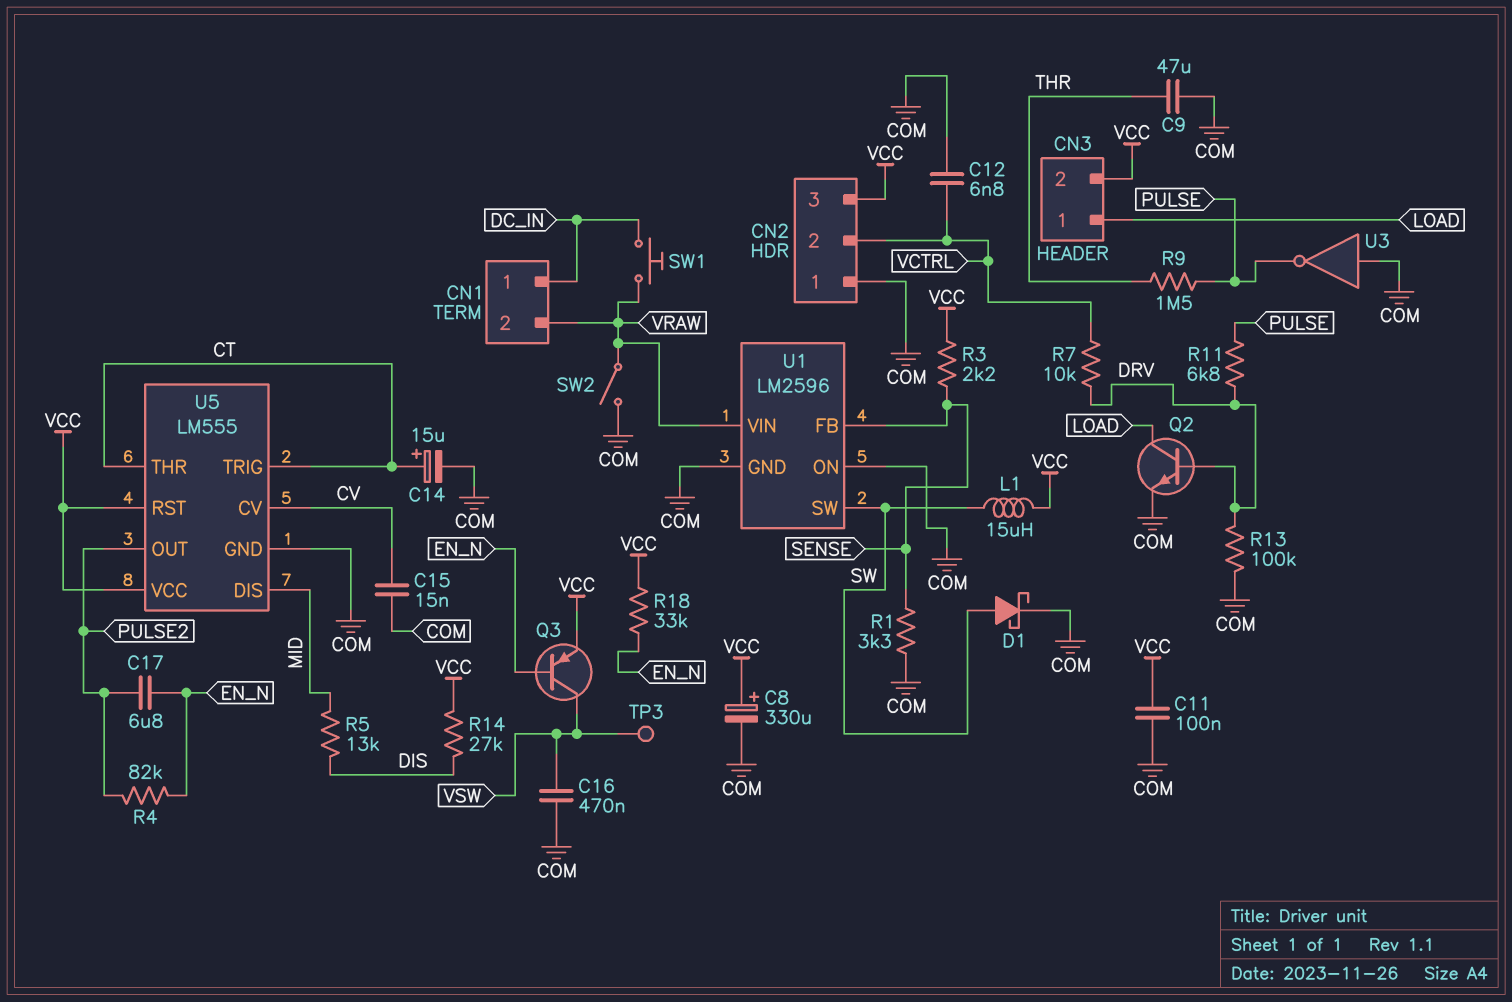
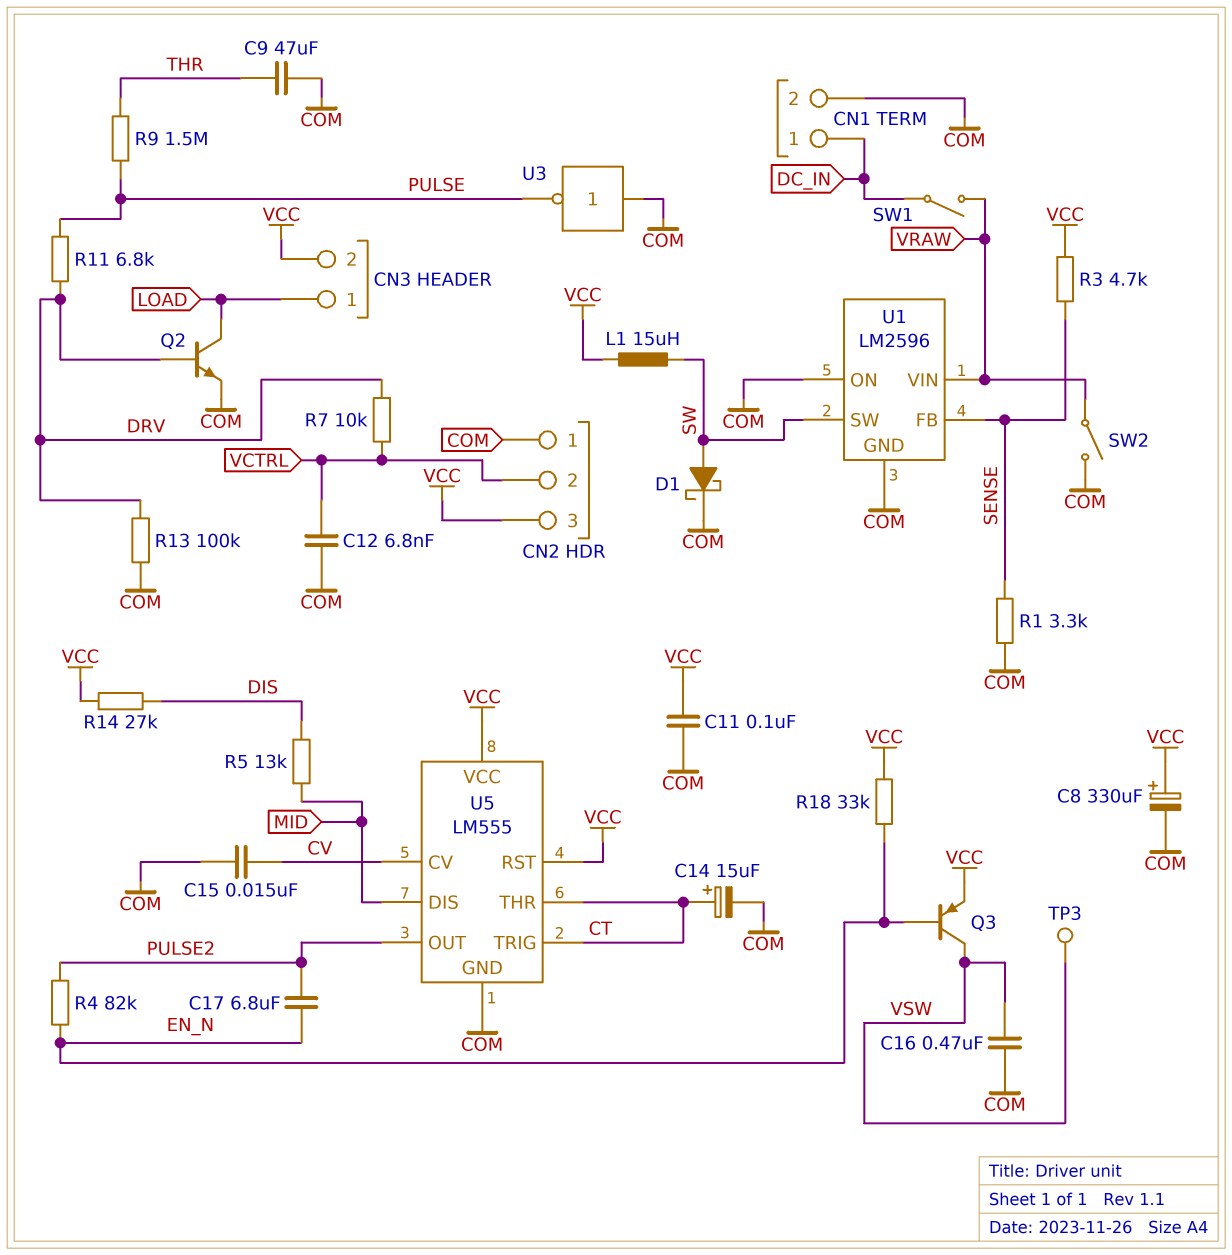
CN1 pin 2: VRAW -> COM
R3: 2.2k (SENSE, VCC) -> 4.7k (SENSE, VCC)
SW1: button (DC_IN, VRAW) -> switch (DC_IN, VRAW)

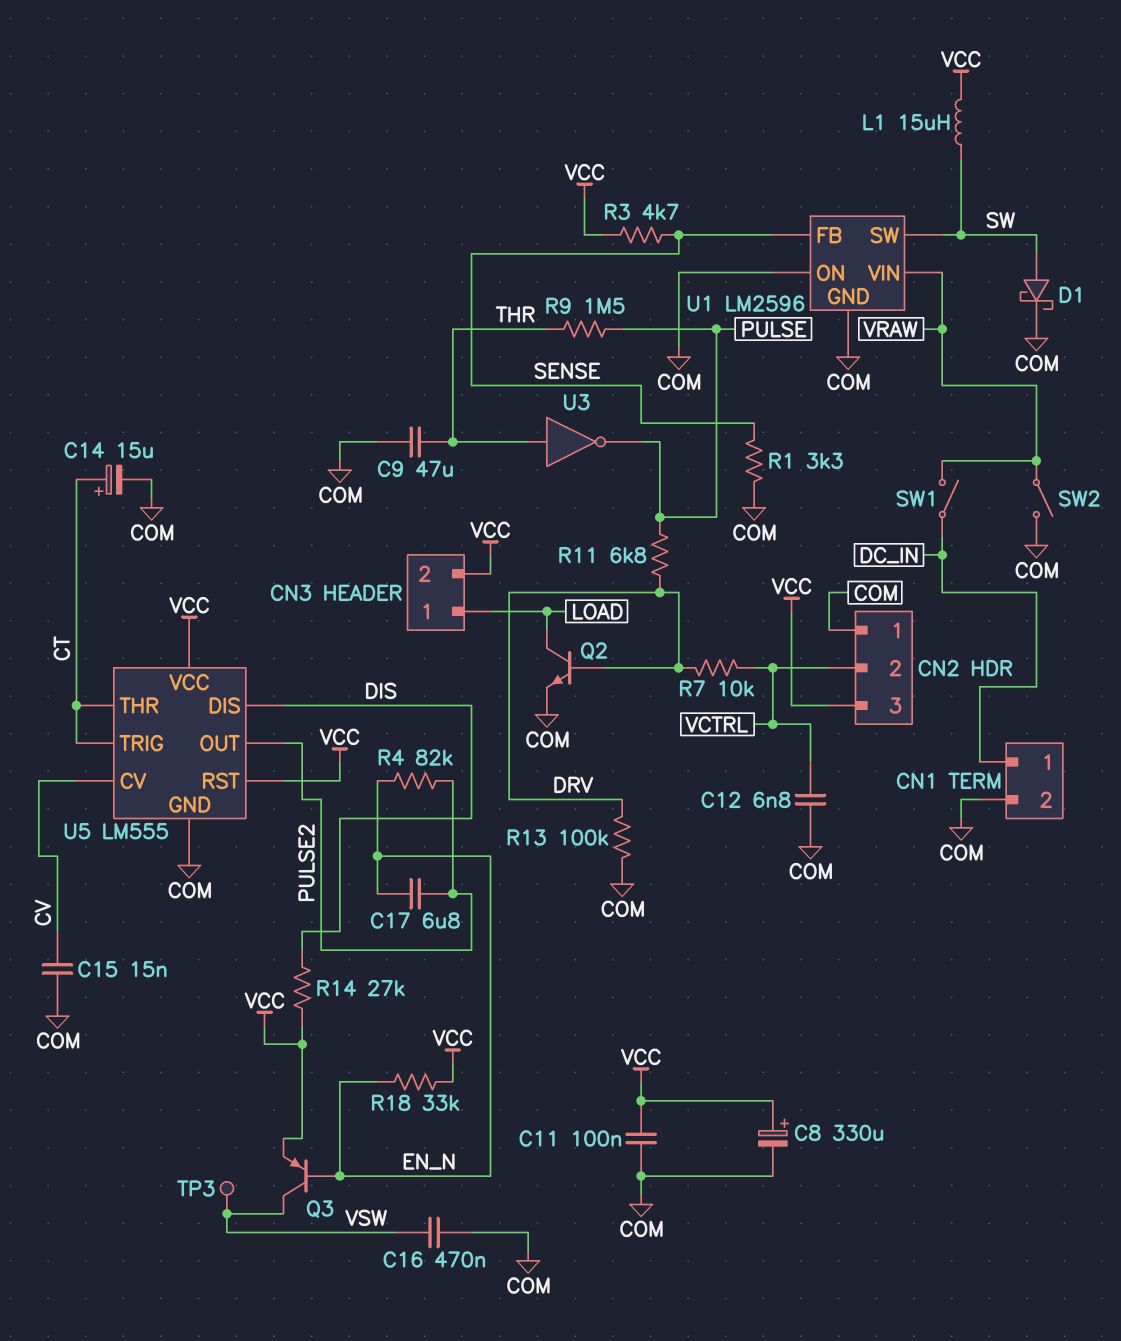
R5: 13k (DIS, MID) -> none
U3: NOT (in COM, out PULSE) -> NOT (in THR, out PULSE)
U5 pin DIS: MID -> DIS

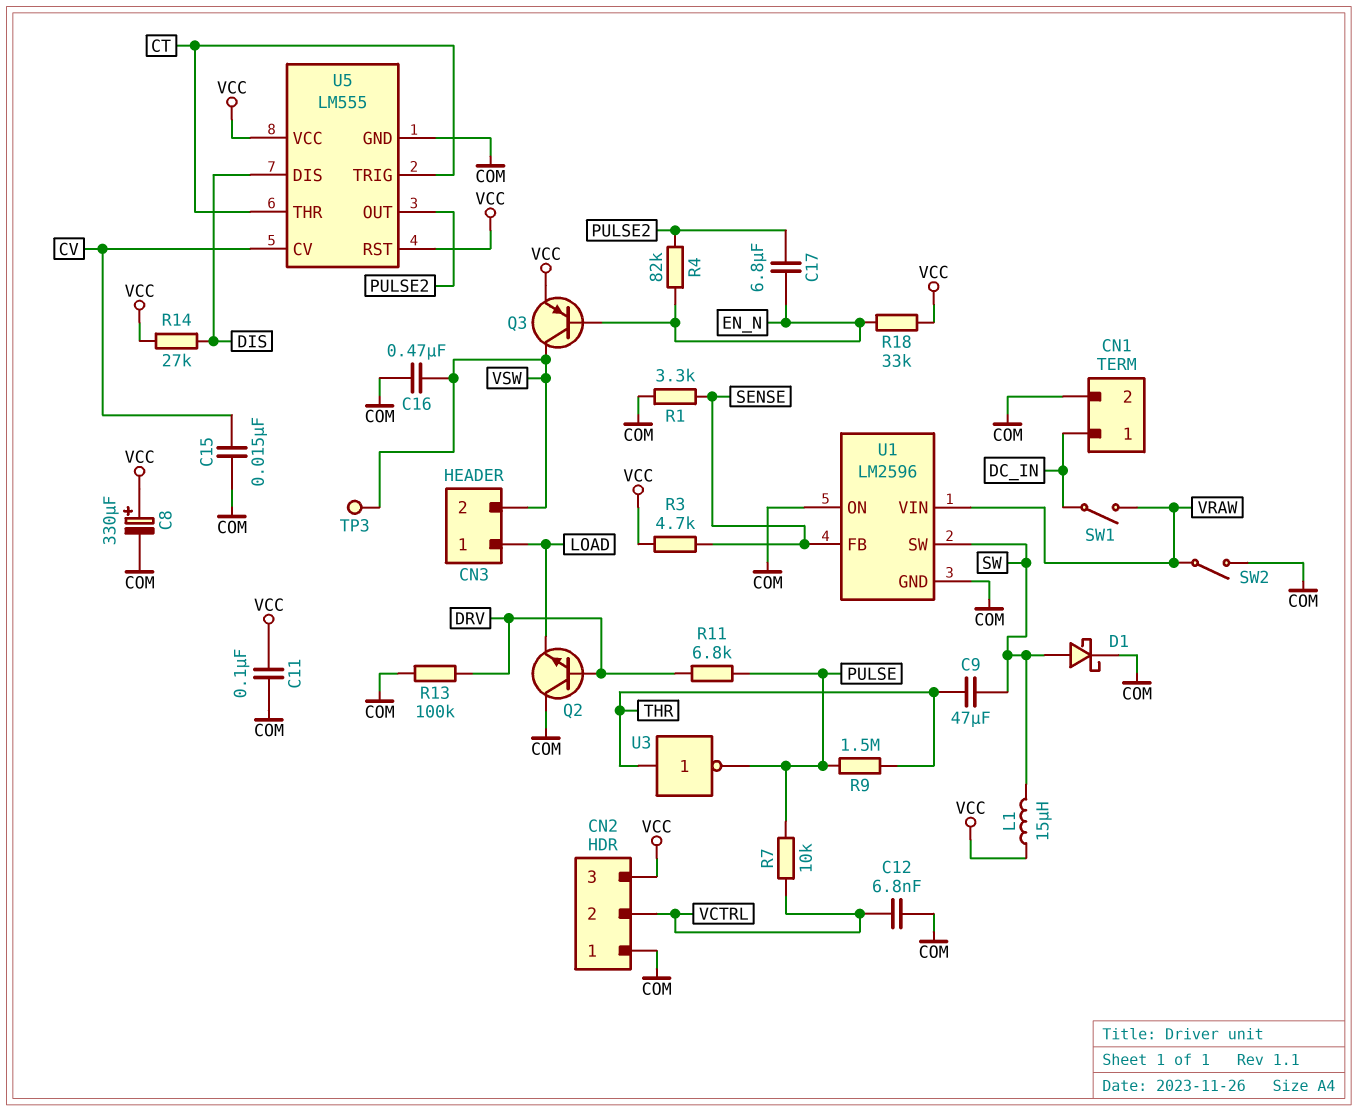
C9: 47uF (COM, THR) -> 47uF (SW, THR)
C14: 15uF (plus CT, minus COM) -> none
CN3 pin 2: VCC -> VSW
Q2: NPN (B DRV, C LOAD, E COM) -> NPN (B DRV, C COM, E LOAD)
R7: 10k (DRV, VCTRL) -> 10k (PULSE, VCTRL)

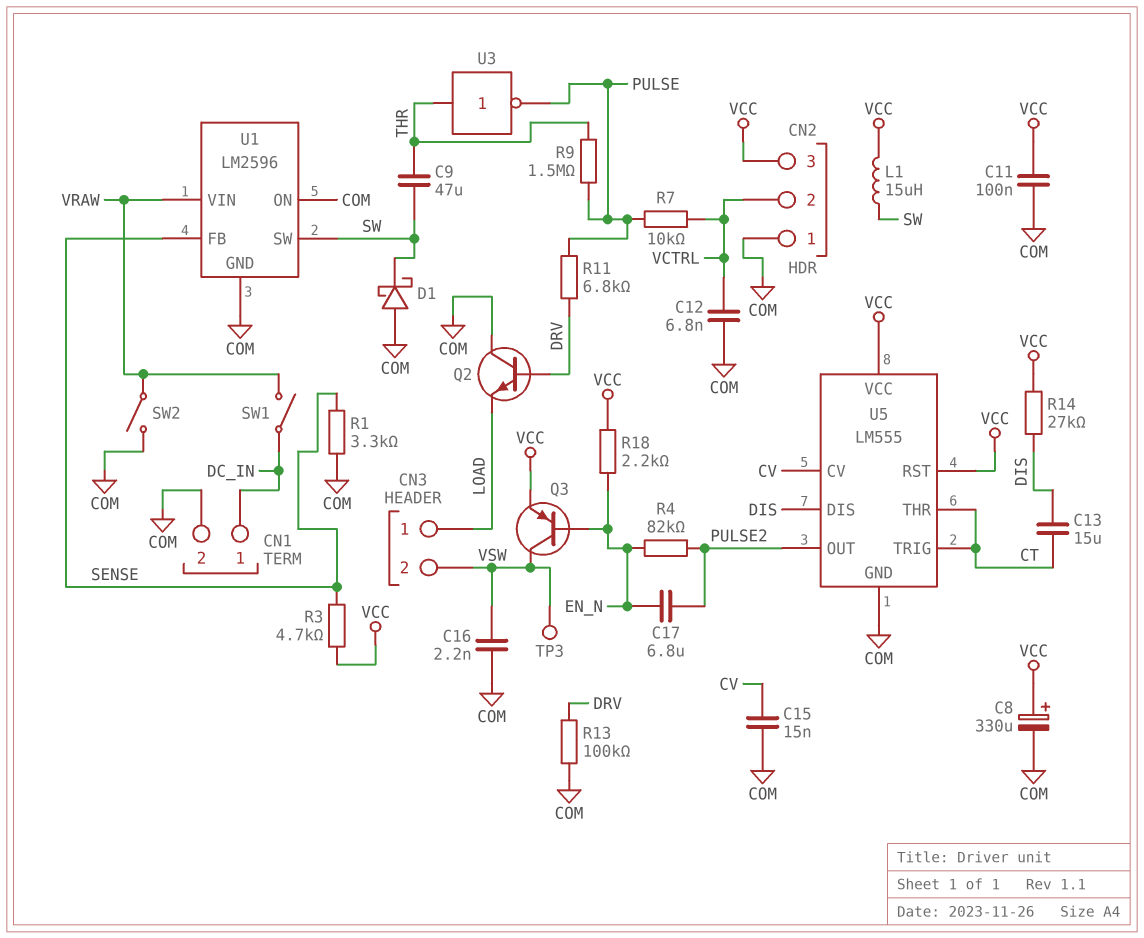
C13: none -> 15uF (CT, DIS)
C16: 470nF (COM, VSW) -> 2.2nF (COM, VSW)
D1: schottky (A SW, K COM) -> schottky (A COM, K SW)
R18: 33k (EN_N, VCC) -> 2.2k (EN_N, VCC)

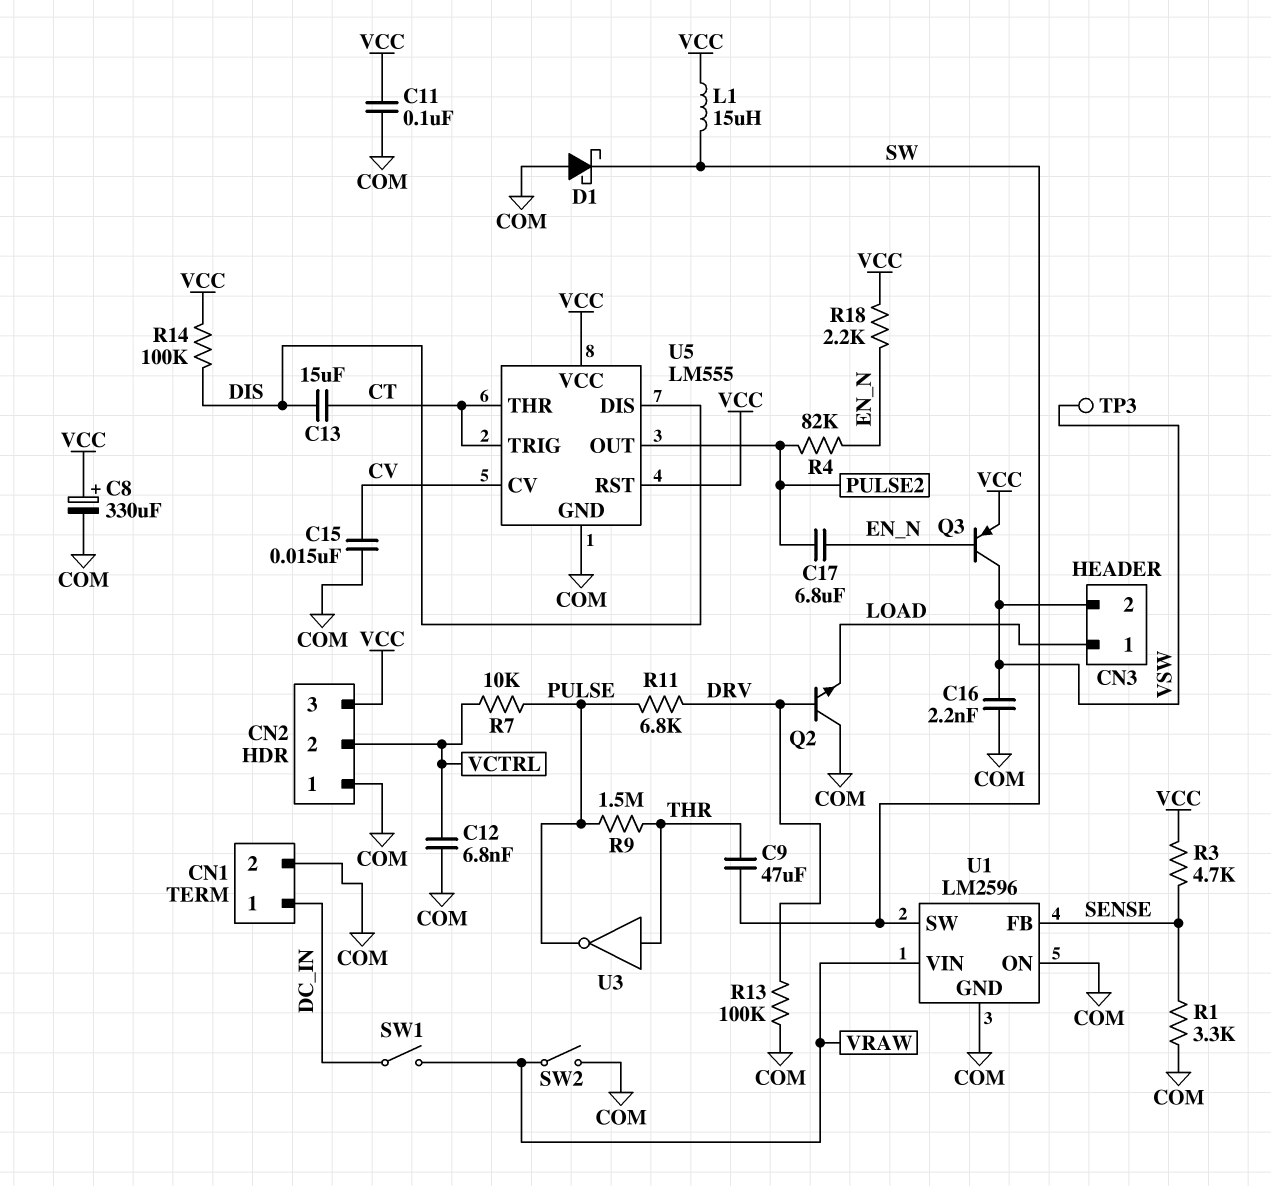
R14: 27k (DIS, VCC) -> 100k (DIS, VCC)

